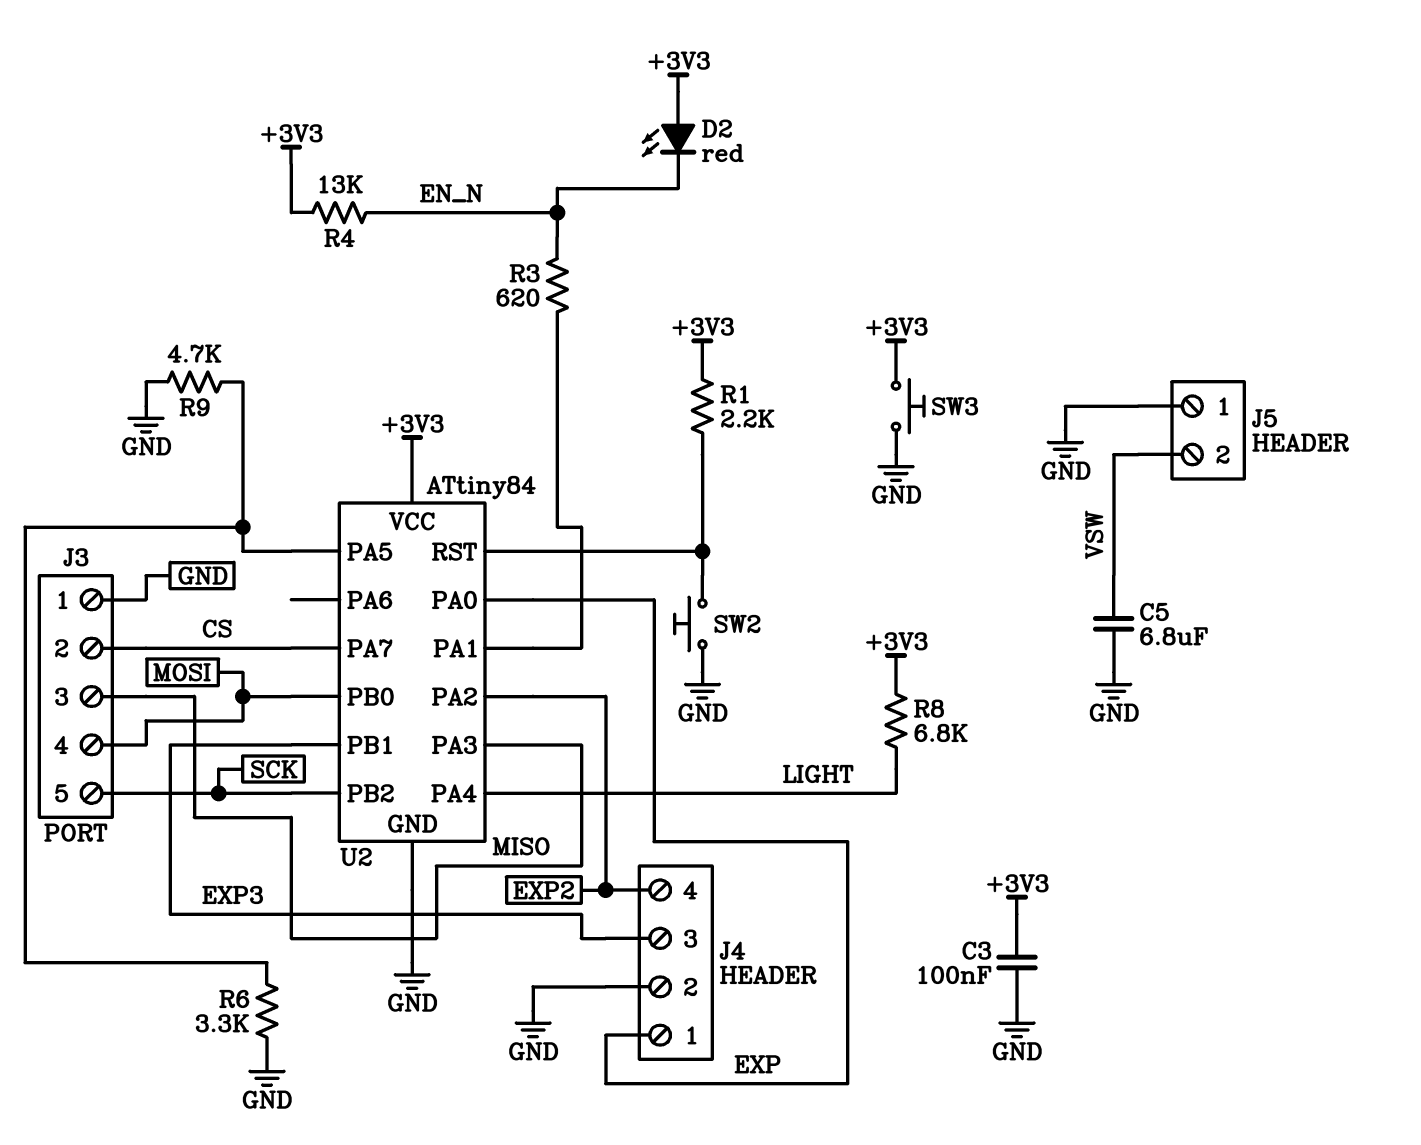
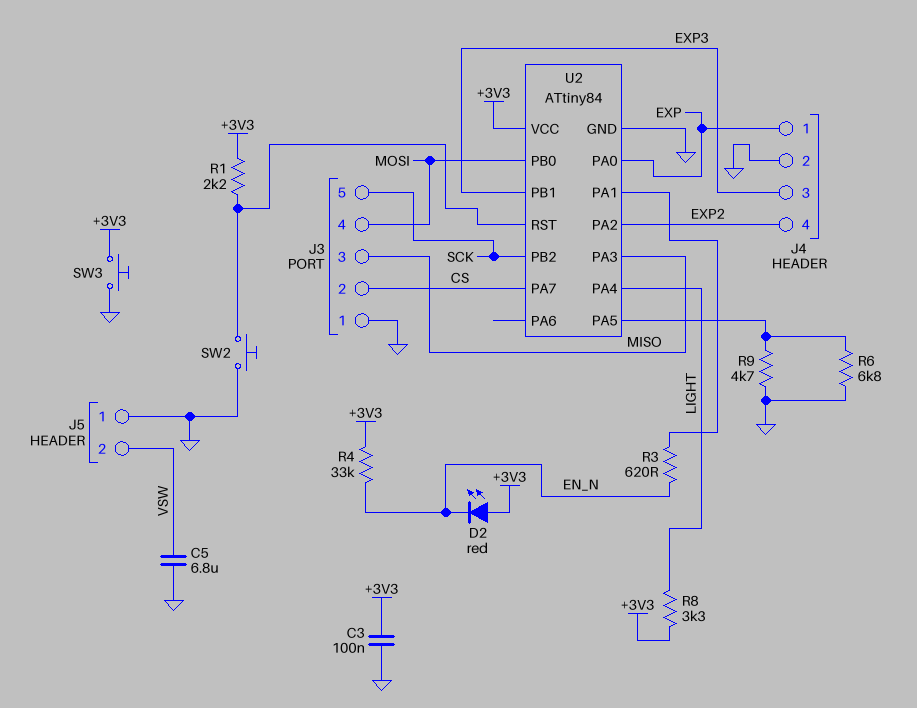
R4: 13k (+3V3, EN_N) -> 33k (+3V3, EN_N)
R6: 3.3k (GND, U2/PA5) -> 6.8k (GND, U2/PA5)
R8: 6.8k (+3V3, LIGHT) -> 3.3k (+3V3, LIGHT)

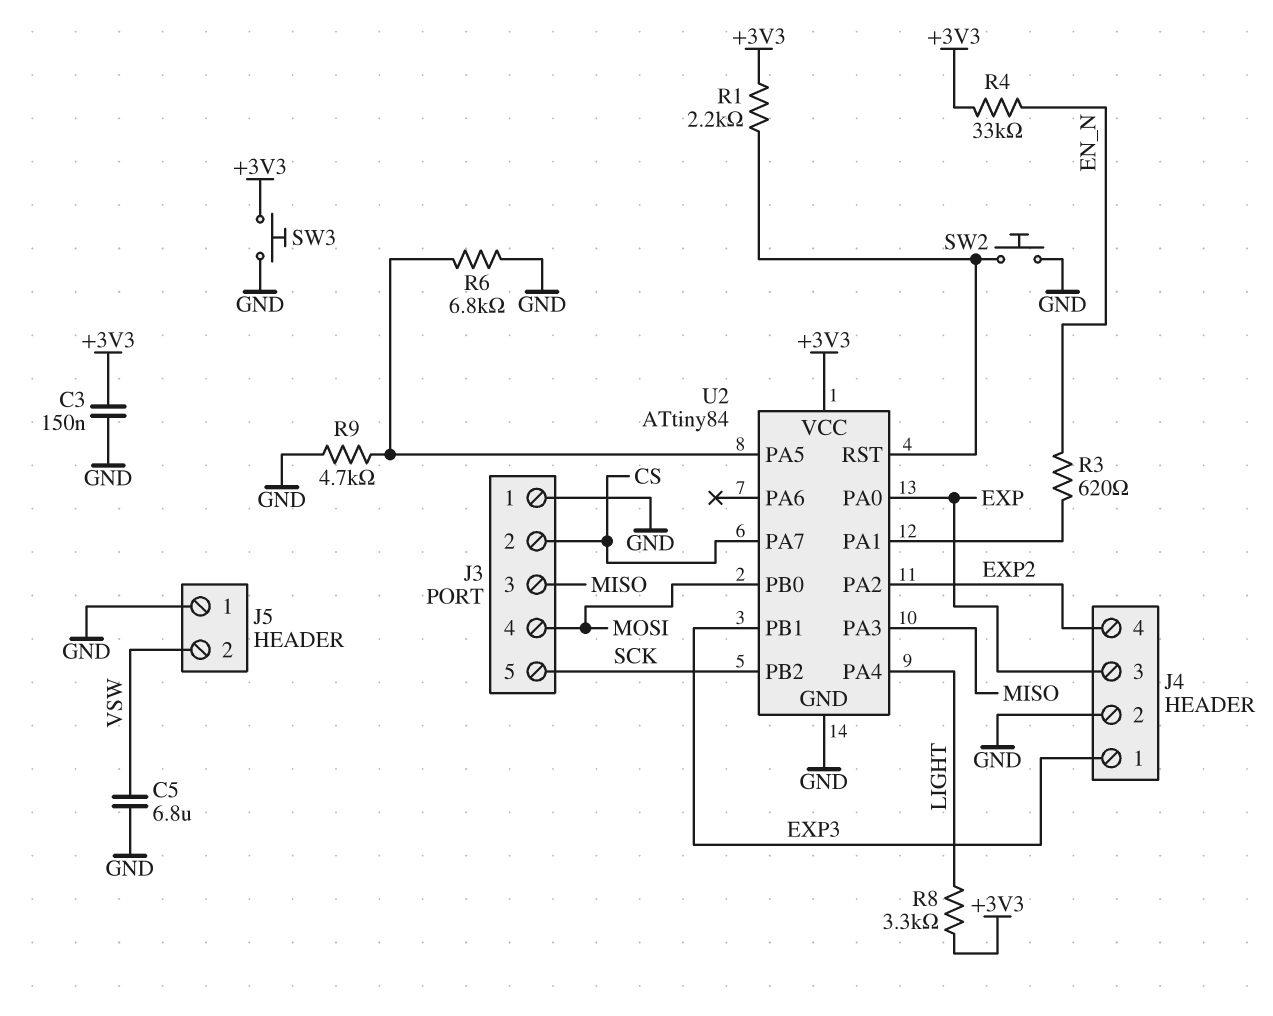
C3: 100nF (+3V3, GND) -> 150nF (+3V3, GND)
D2: LED red (A +3V3, K EN_N) -> none
J4 pin 1: EXP -> EXP3
J4 pin 3: EXP3 -> EXP

